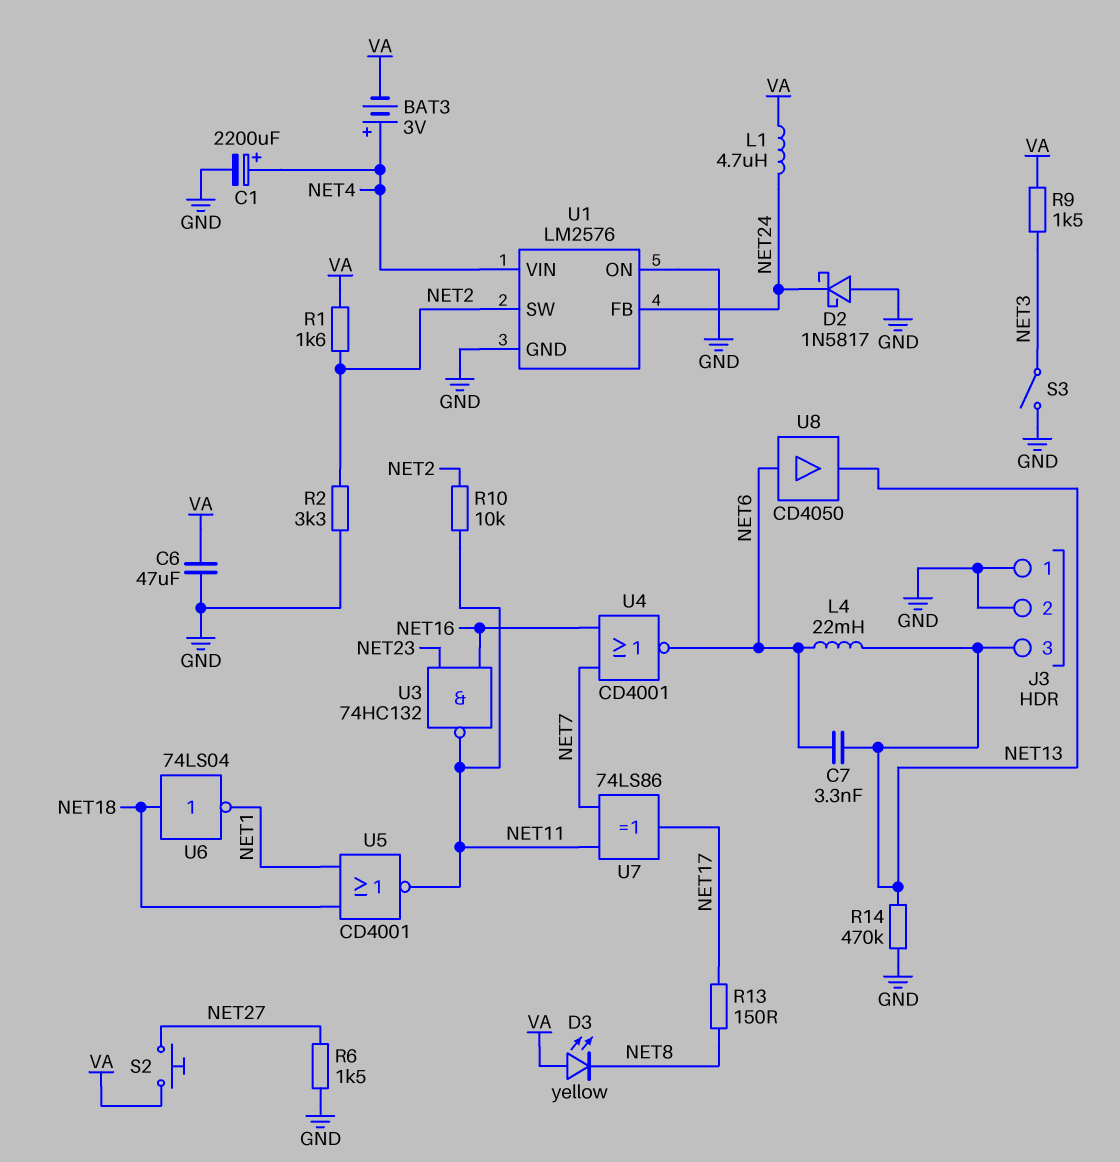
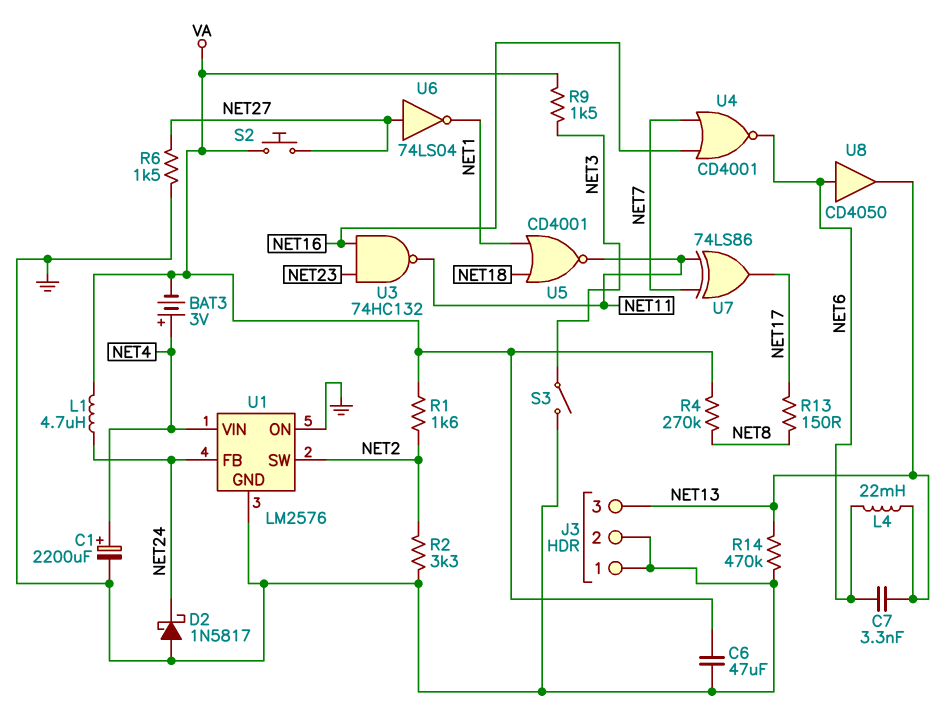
D3: LED yellow (A VA, K NET8) -> none
R4: none -> 270k (NET8, VA)
R10: 10k (NET2, NET11) -> none
U6: NOT 74LS04 (in NET18, out NET1) -> NOT 74LS04 (in NET27, out NET1)

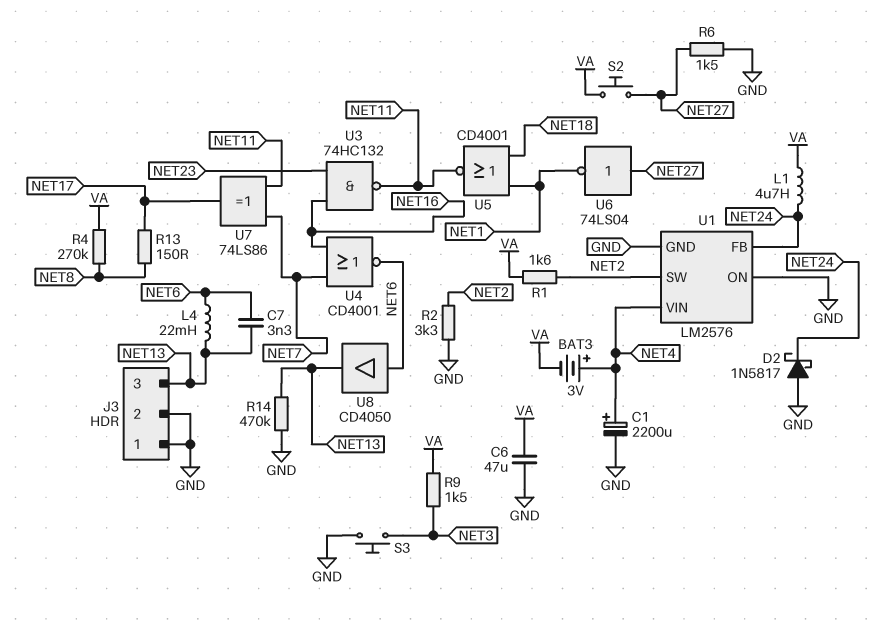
S3: switch (GND, NET3) -> button (GND, NET3)

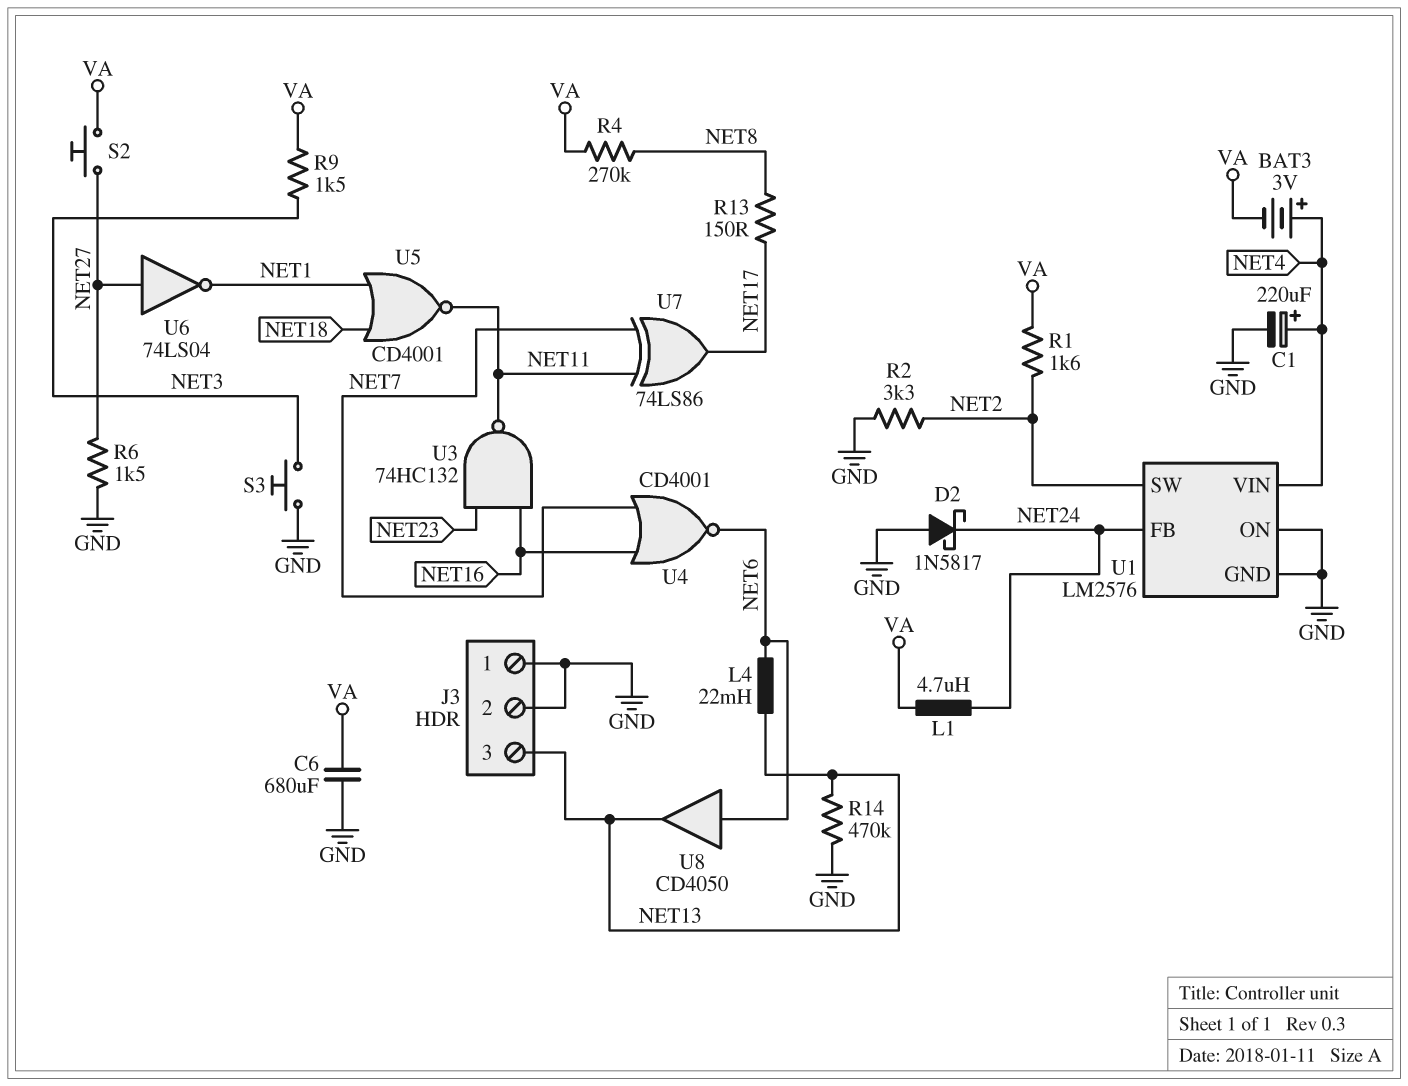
C1: 2200uF (plus NET4, minus GND) -> 220uF (plus NET4, minus GND)
C6: 47uF (GND, VA) -> 680uF (GND, VA)
C7: 3.3nF (NET6, NET13) -> none

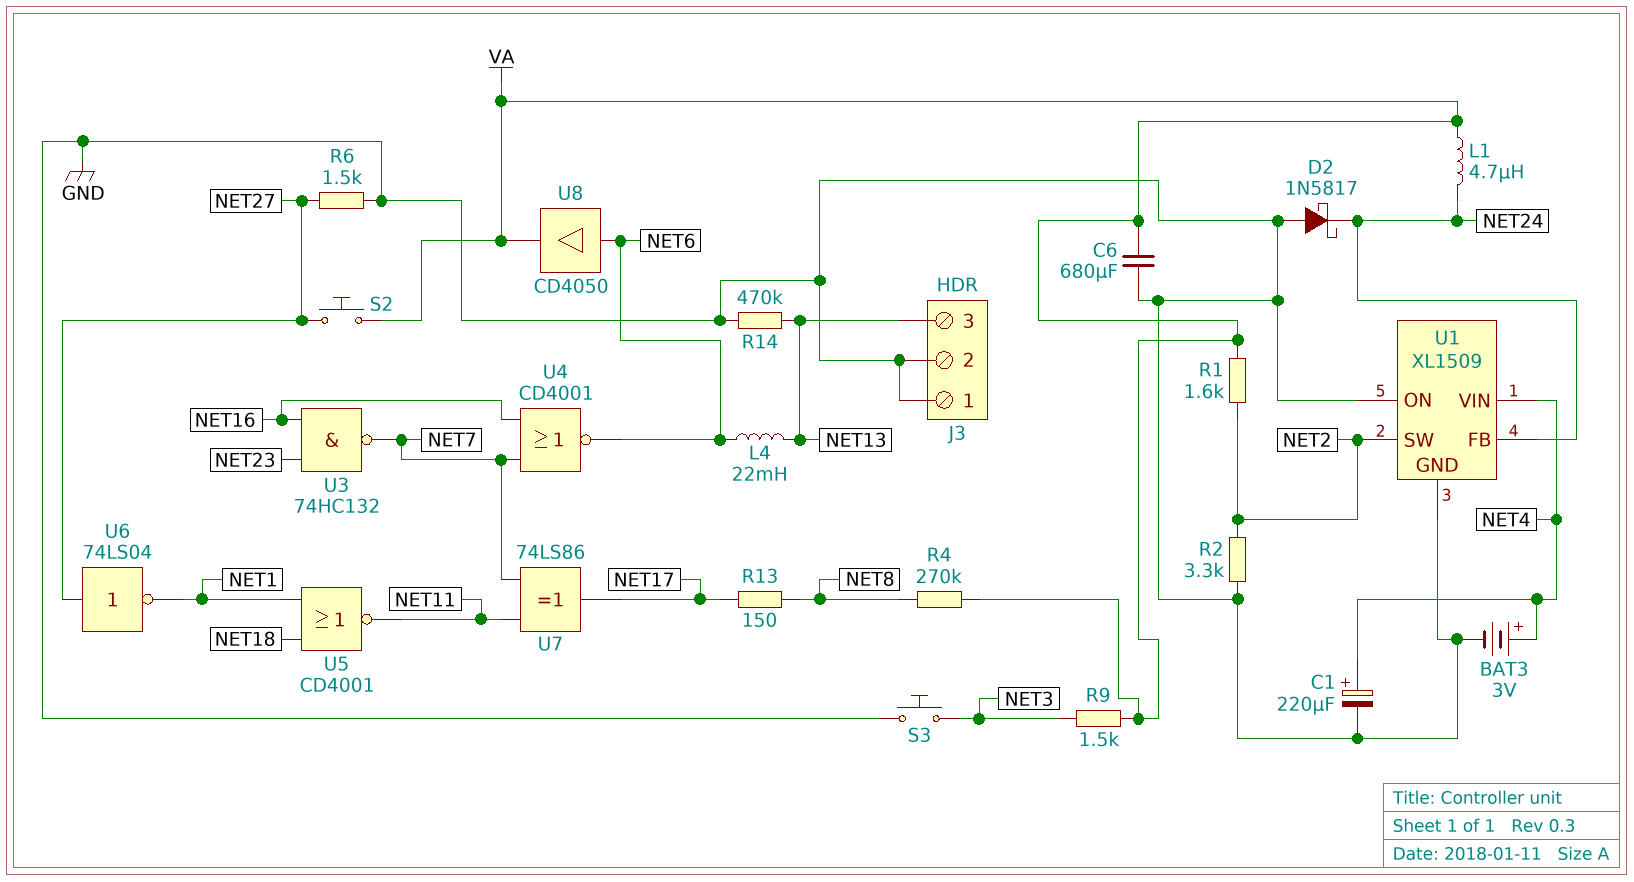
BAT3: 3V (plus NET4, minus VA) -> 3V (plus NET4, minus GND)
U1: LM2576 -> XL1509
U3: NAND 74HC132 (in NET16, in NET23, out NET11) -> NAND 74HC132 (in NET16, in NET23, out NET7)
U8: buffer CD4050 (in NET6, out NET13) -> buffer CD4050 (in NET6, out VA)

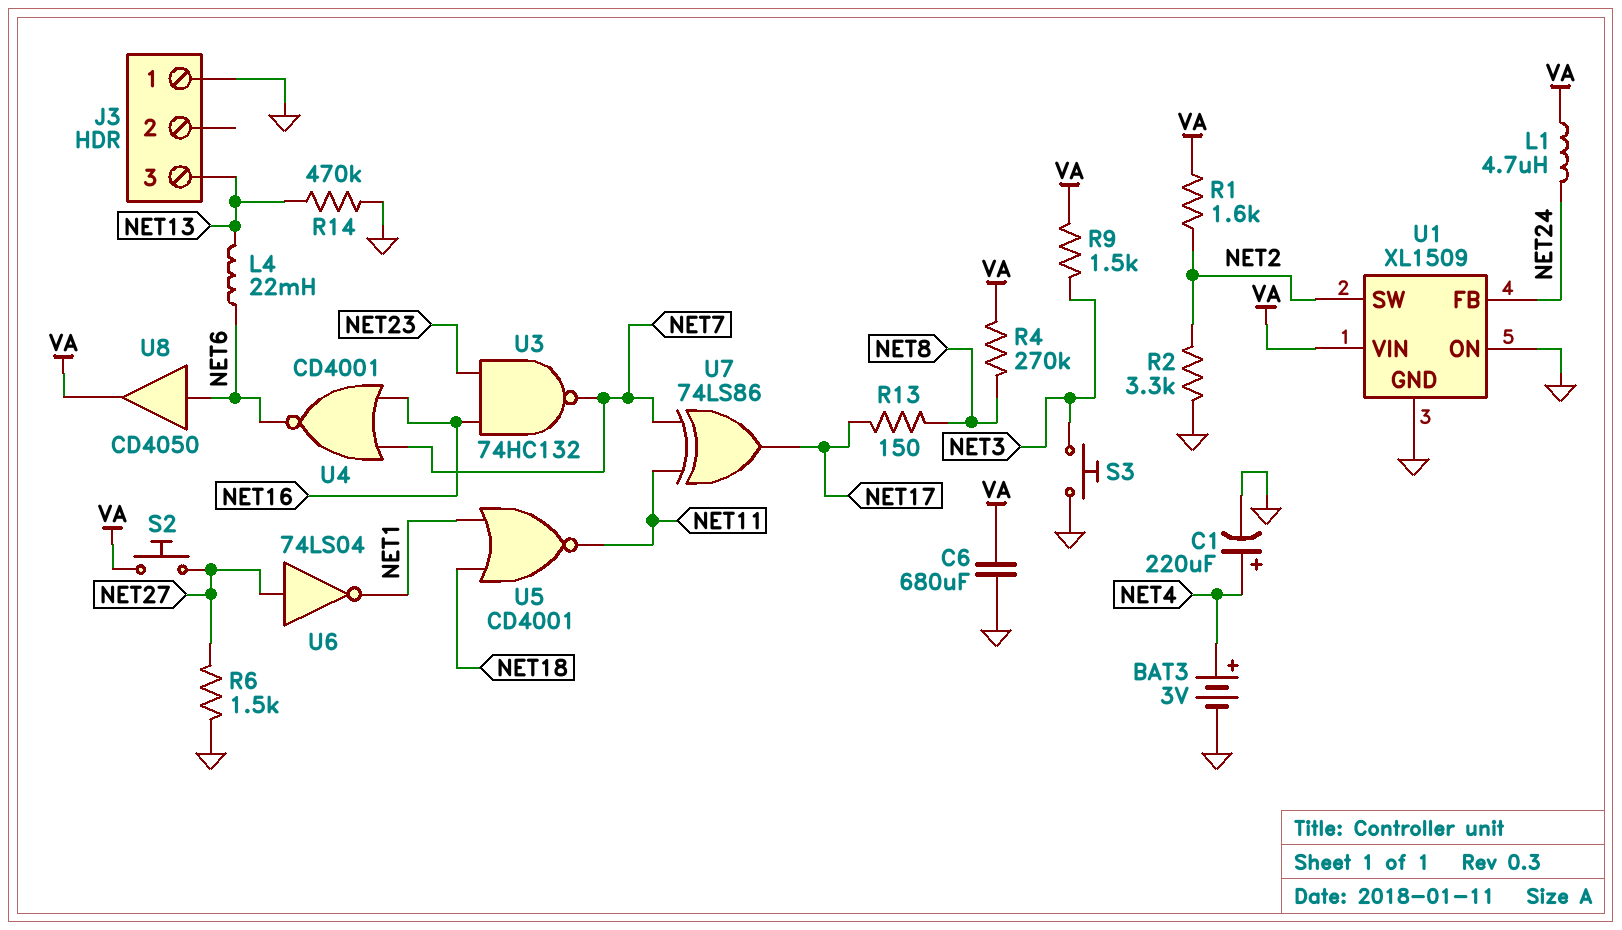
D2: schottky 1N5817 (A GND, K NET24) -> none
J3 pin 2: GND -> none
U1 pin VIN: NET4 -> VA

